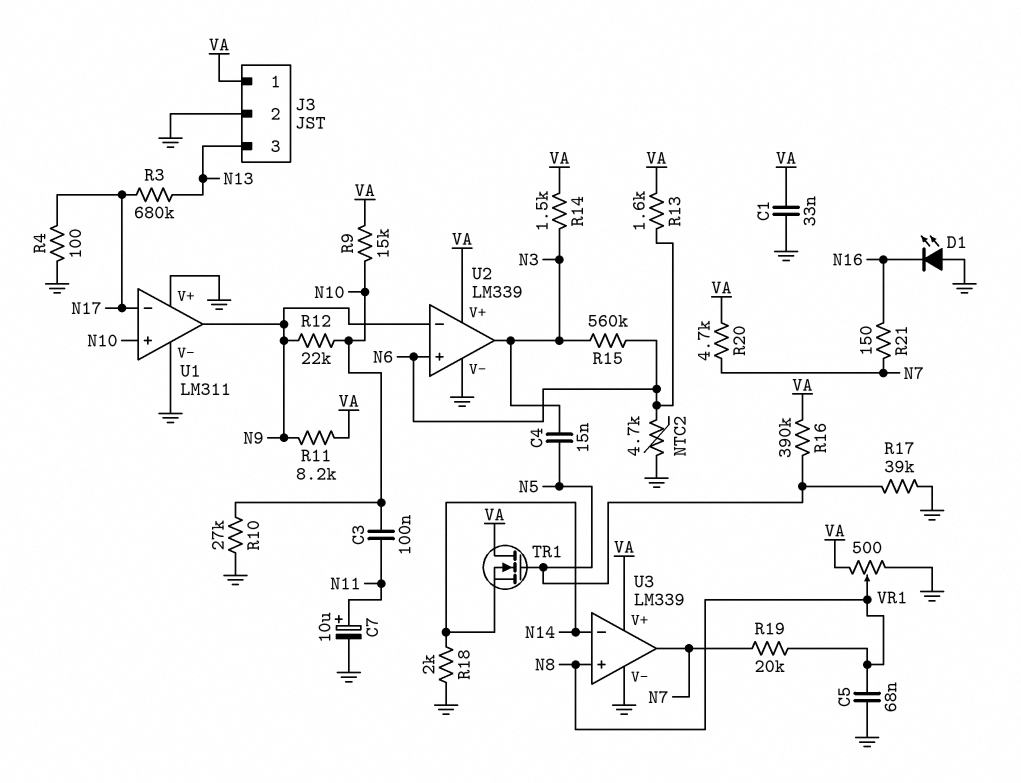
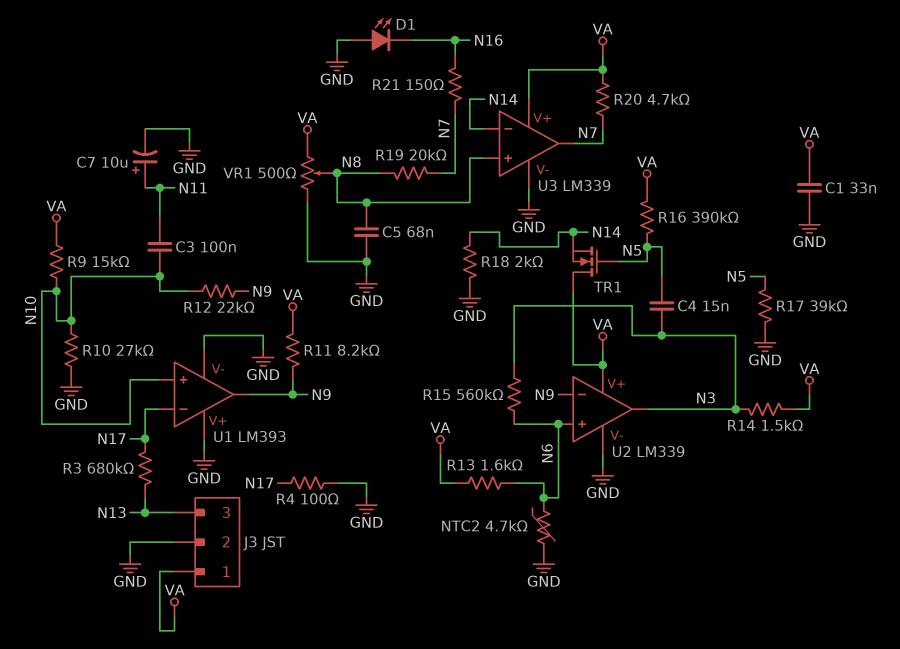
U1: LM311 -> LM393

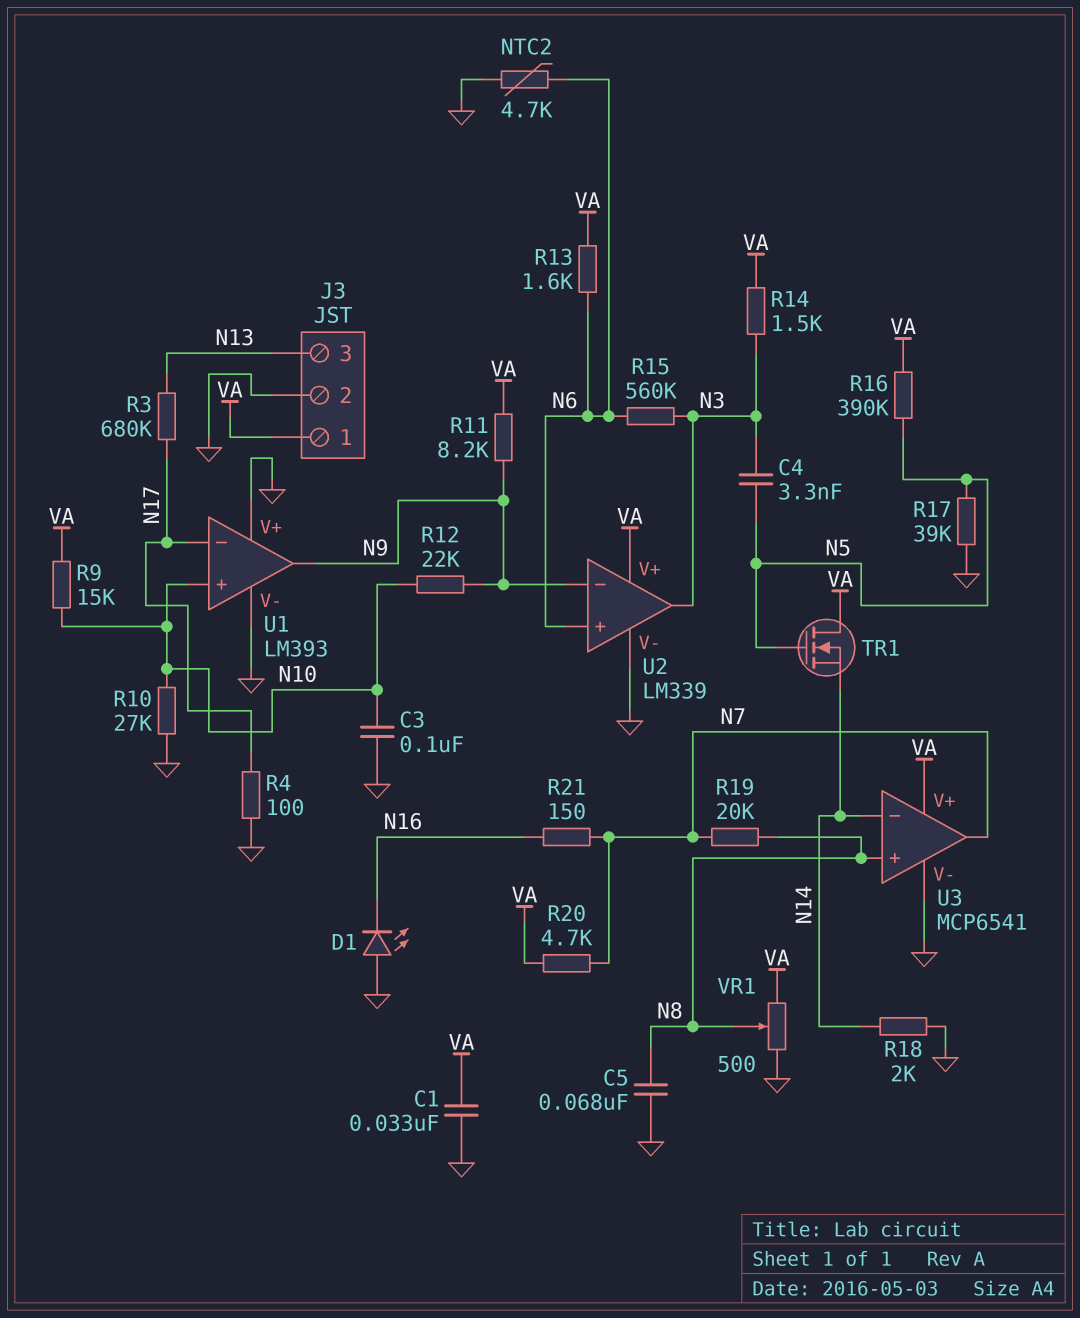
C3: 100nF (N10, N11) -> 100nF (GND, N10)
C4: 15nF (N3, N5) -> 3.3nF (N3, N5)
C7: 10uF (plus N11, minus GND) -> none
U3: LM339 -> MCP6541

